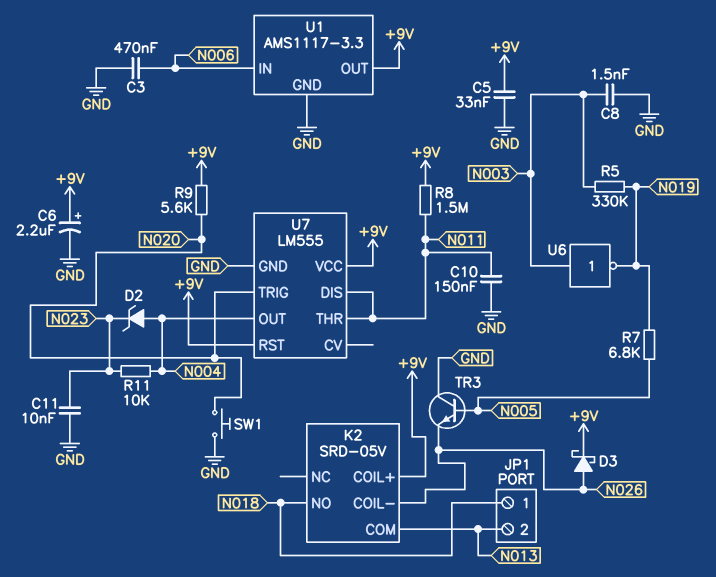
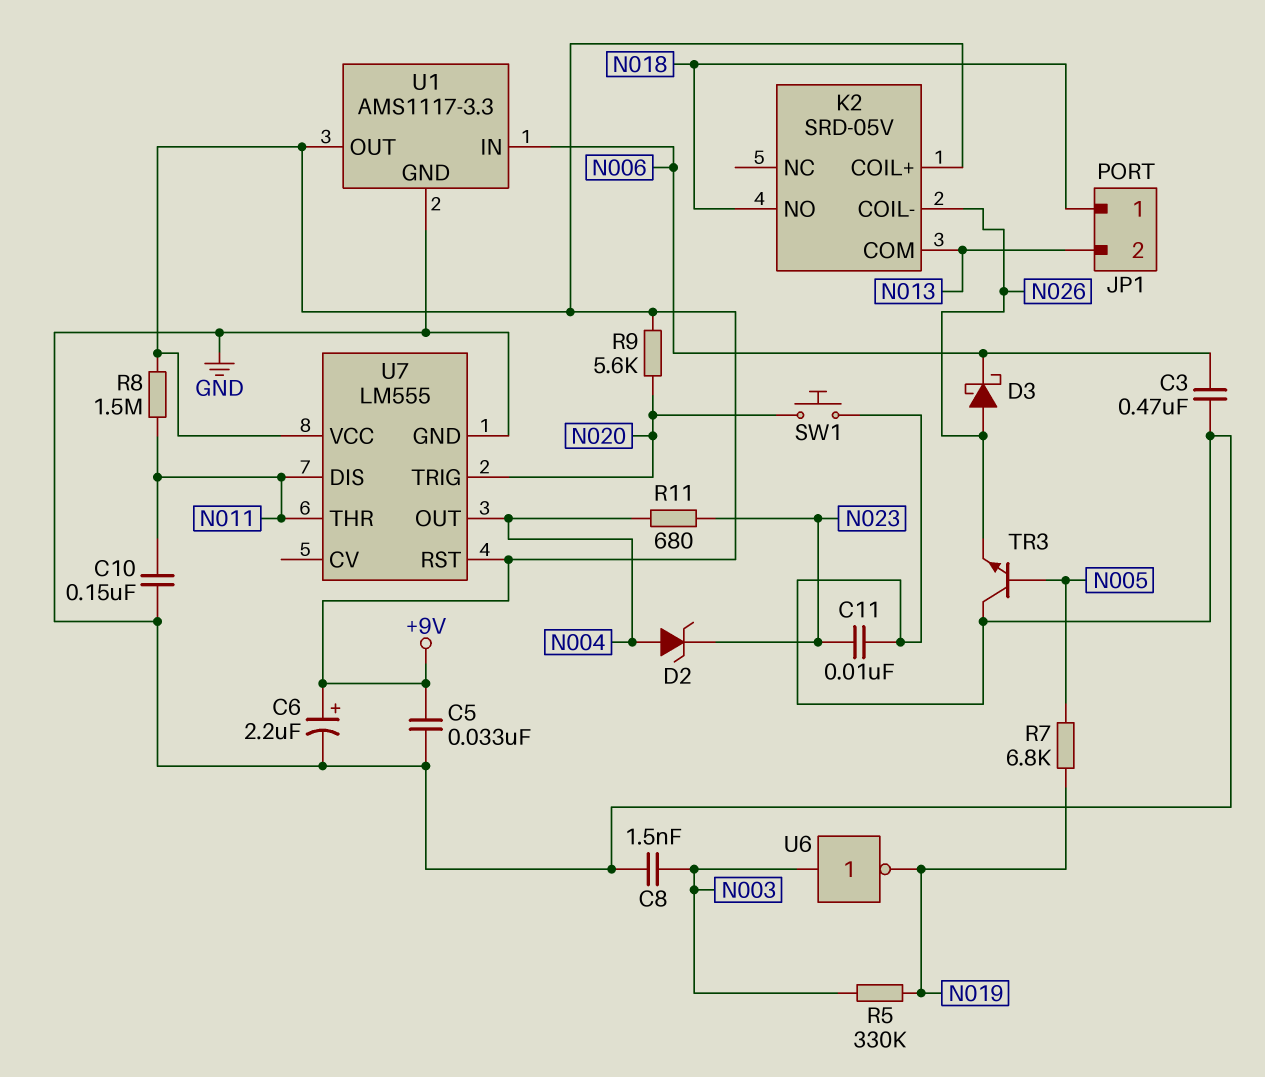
D3: schottky (A N026, K +9V) -> schottky (A N026, K N006)
R11: 10k (N004, N023) -> 680 (N004, N023)

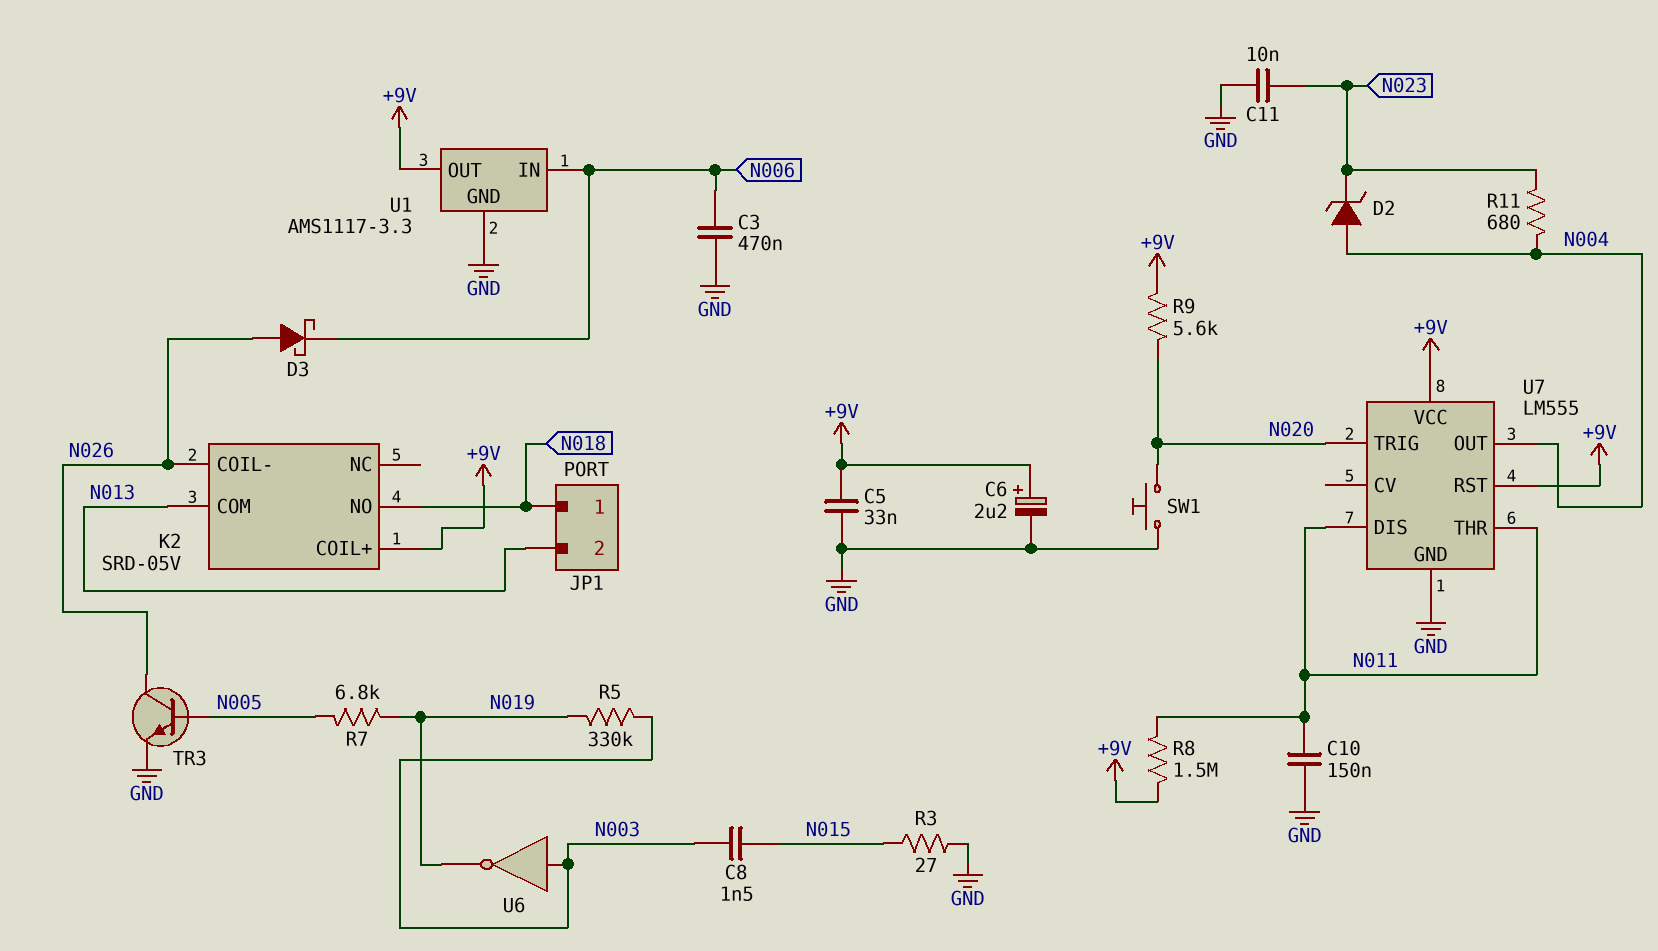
C8: 1.5nF (GND, N003) -> 1.5nF (N003, N015)
R3: none -> 27 (GND, N015)
TR3: NPN (B N005, C GND, E N026) -> NPN (B N005, C N026, E GND)

